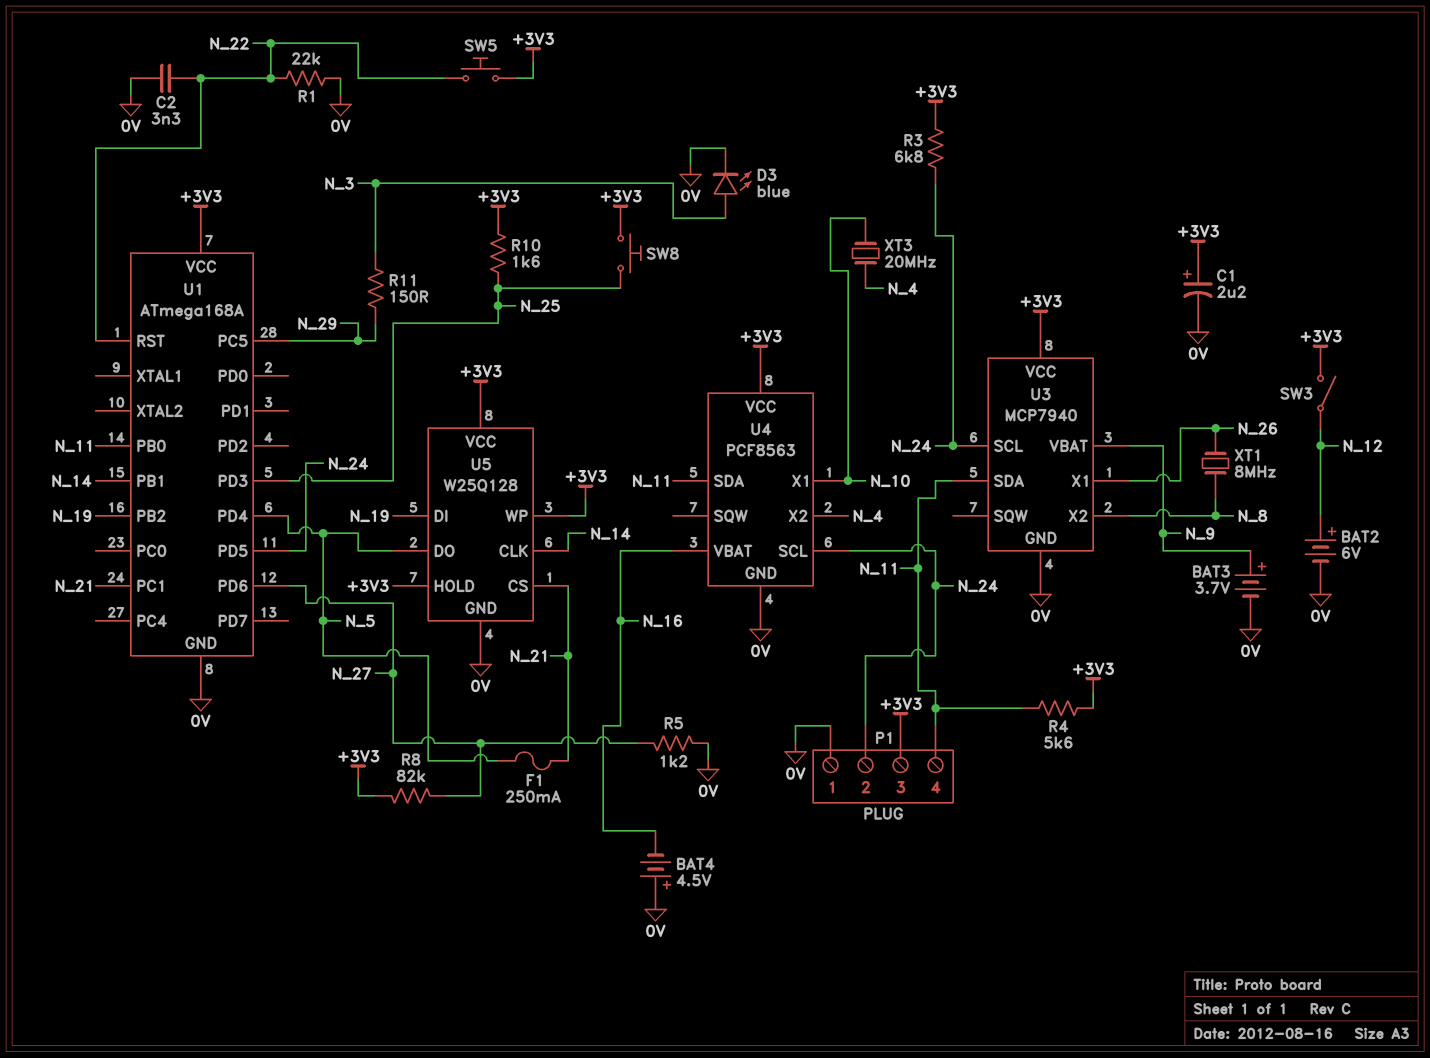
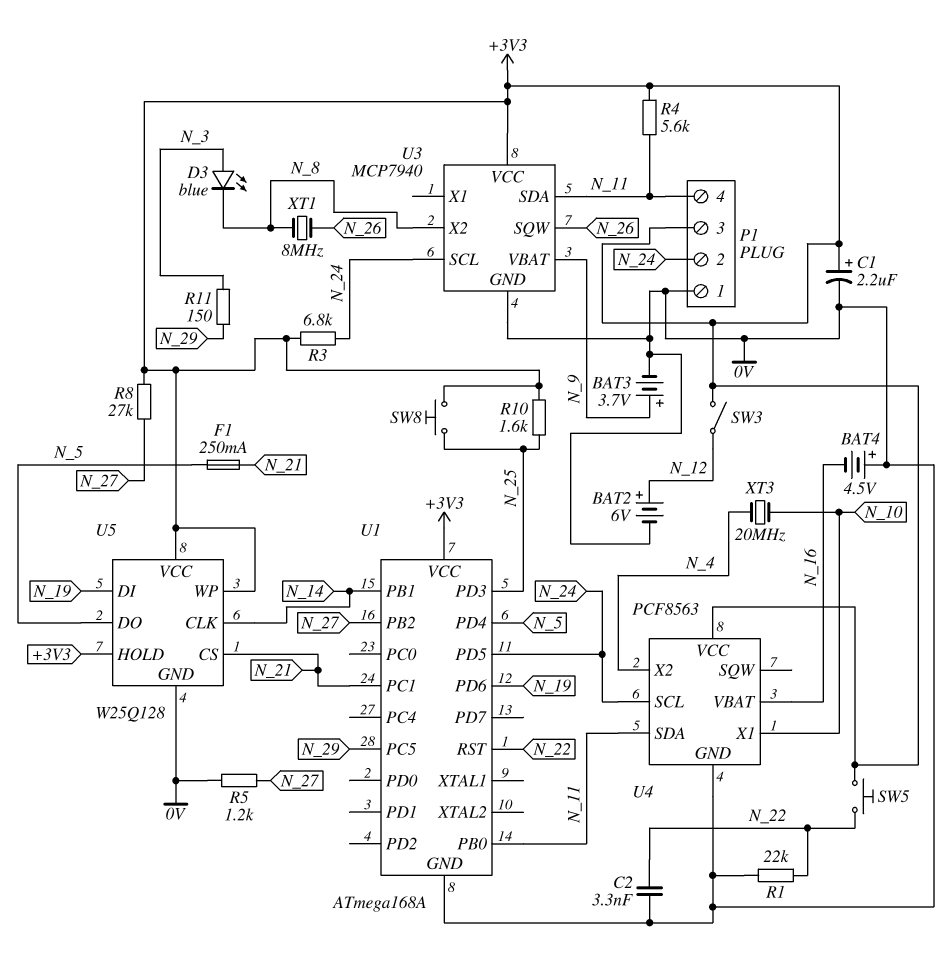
D3: LED blue (A N_3, K 0V) -> LED blue (A N_3, K N_8)
R8: 82k (+3V3, N_27) -> 27k (+3V3, N_27)
U1 pin PB2: N_19 -> N_27
U1 pin PD6: N_27 -> N_19
U3 pin SQW: none -> N_26
U3 pin X1: N_26 -> none

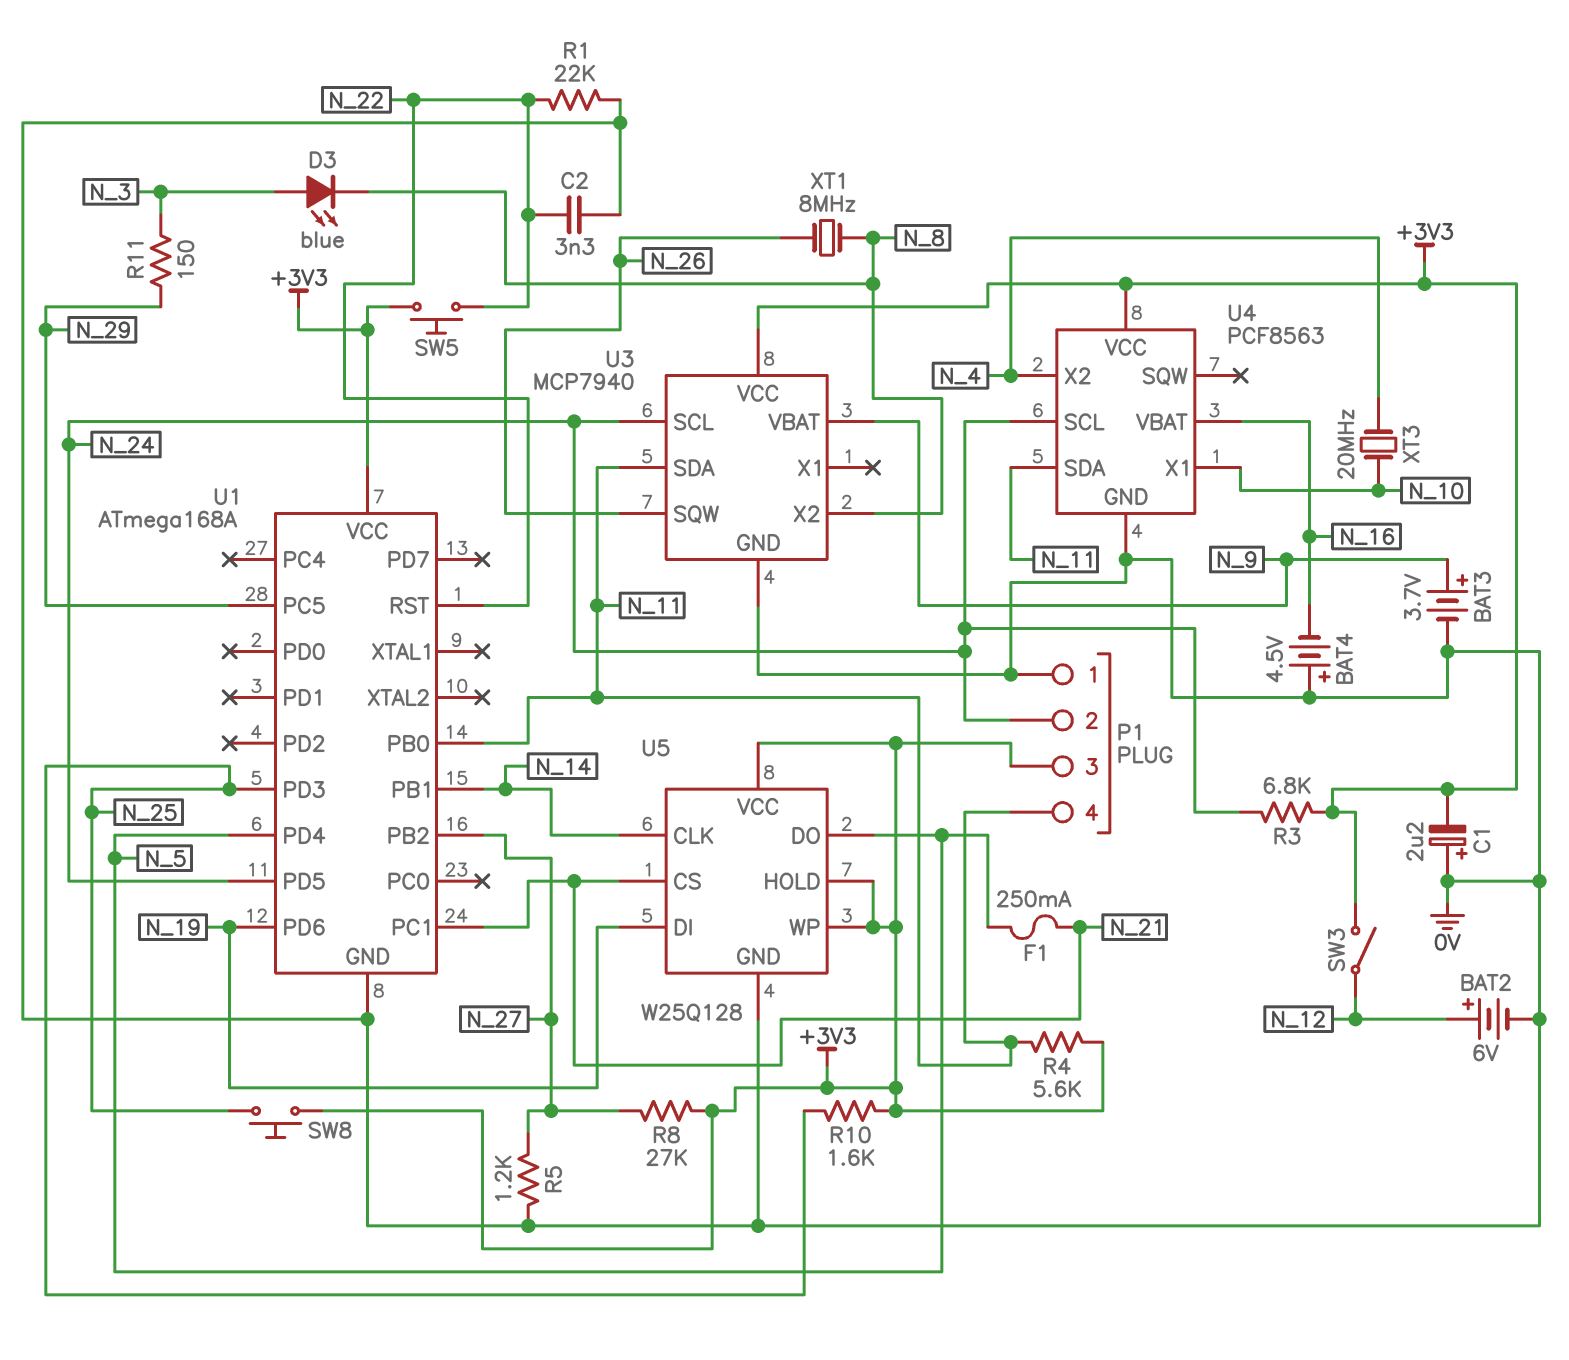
C1: 2.2uF (plus +3V3, minus 0V) -> 2.2uF (plus 0V, minus +3V3)

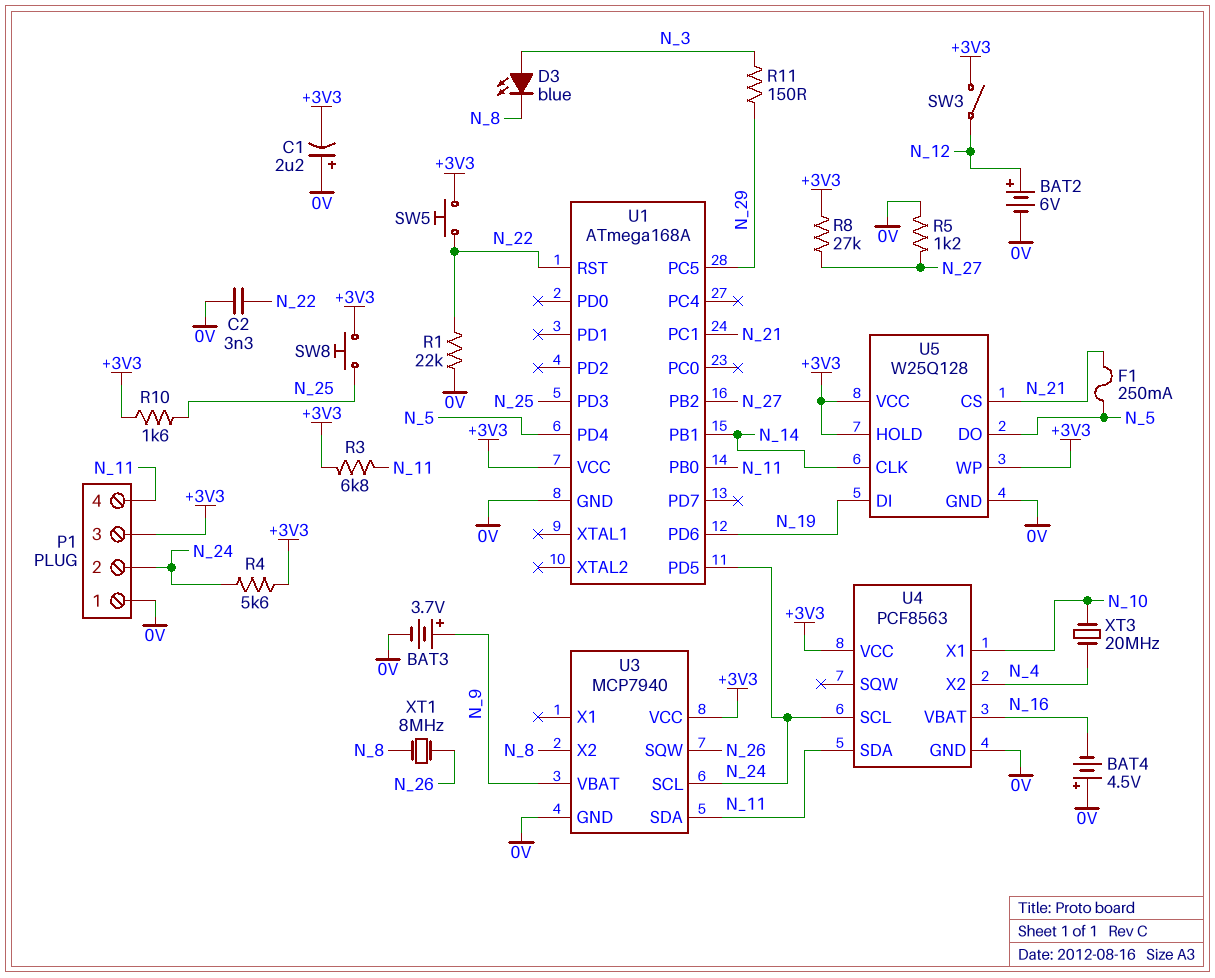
R3: 6.8k (+3V3, N_24) -> 6.8k (+3V3, N_11)
R4: 5.6k (+3V3, N_11) -> 5.6k (+3V3, N_24)

